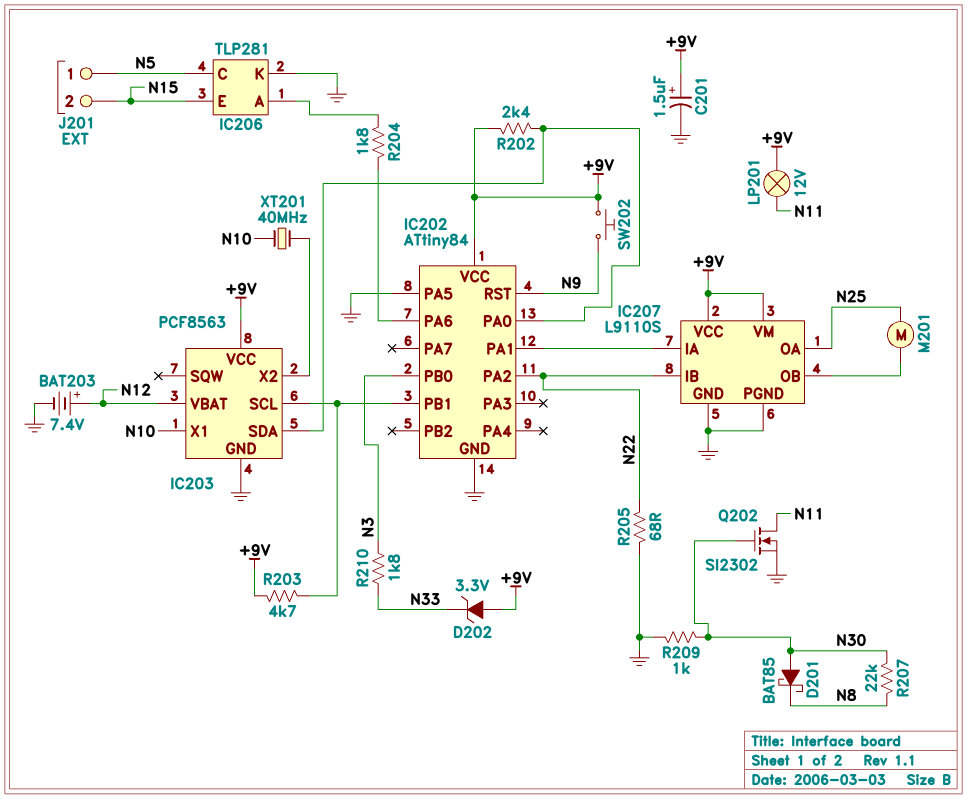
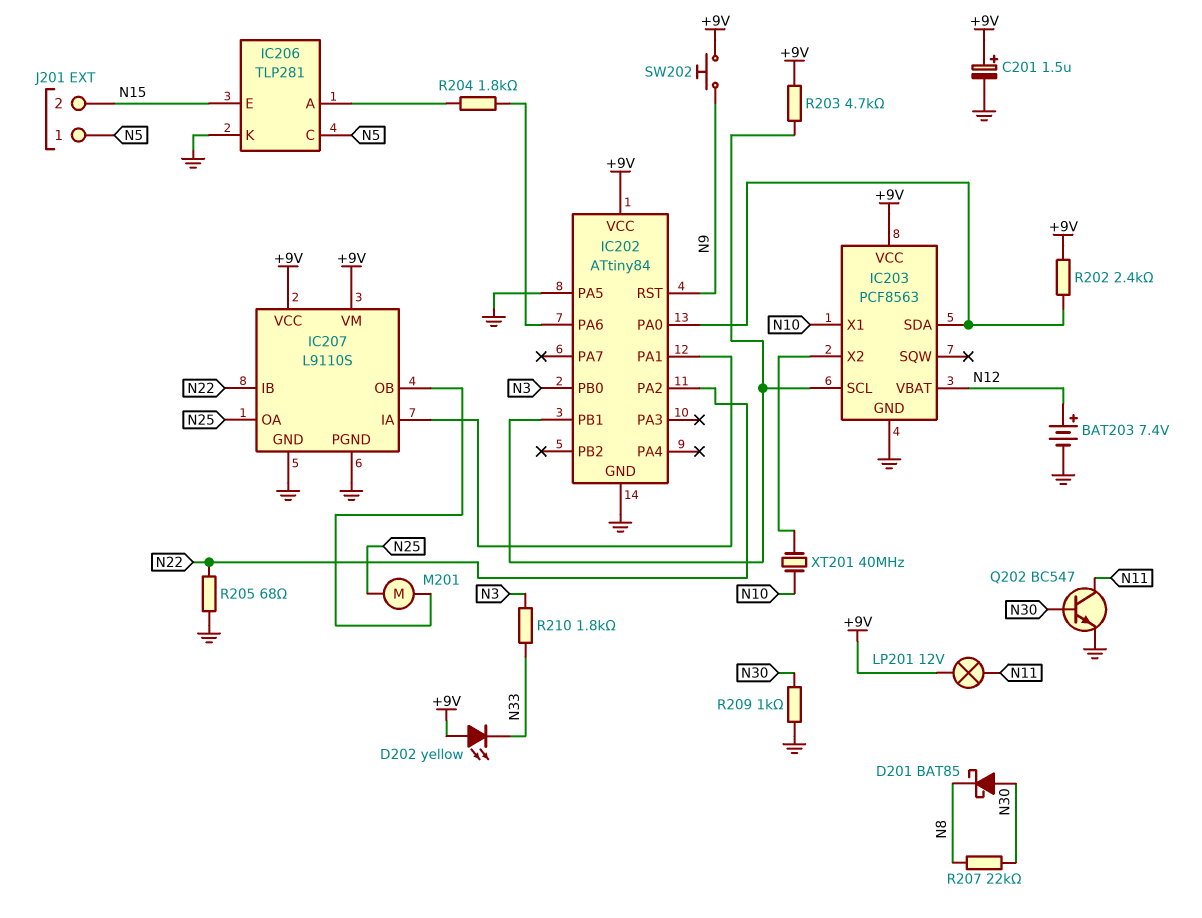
D202: zener 3.3V (A +9V, K N33) -> LED yellow (A +9V, K N33)
Q202: NMOS SI2302 (G N30, D N11, S GND) -> NPN BC547 (B N30, C N11, E GND)

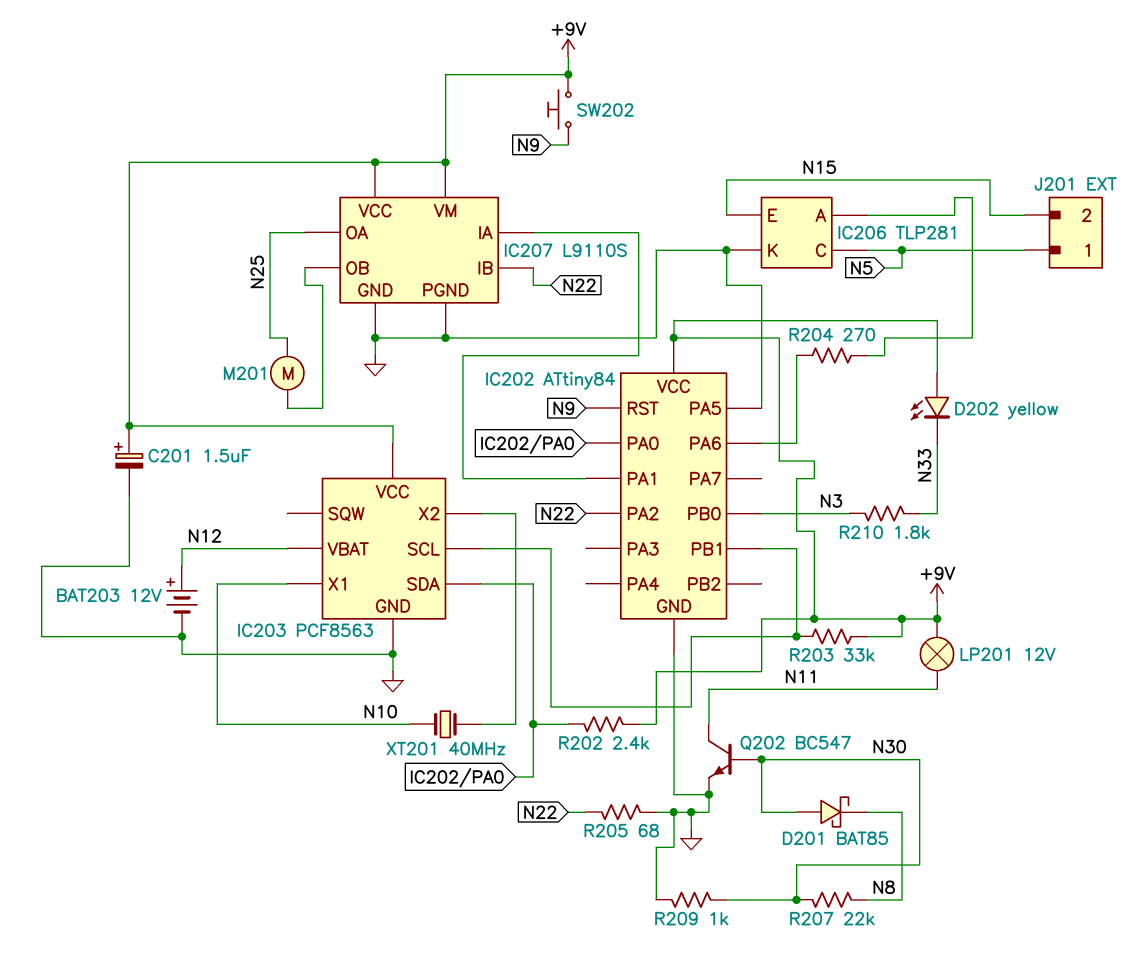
BAT203: 7.4V (plus N12, minus GND) -> 12V (plus N12, minus GND)
R203: 4.7k (+9V, IC202/PB1) -> 33k (+9V, IC202/PB1)
R204: 1.8k (IC202/PA6, IC206/A) -> 270 (IC202/PA6, IC206/A)

